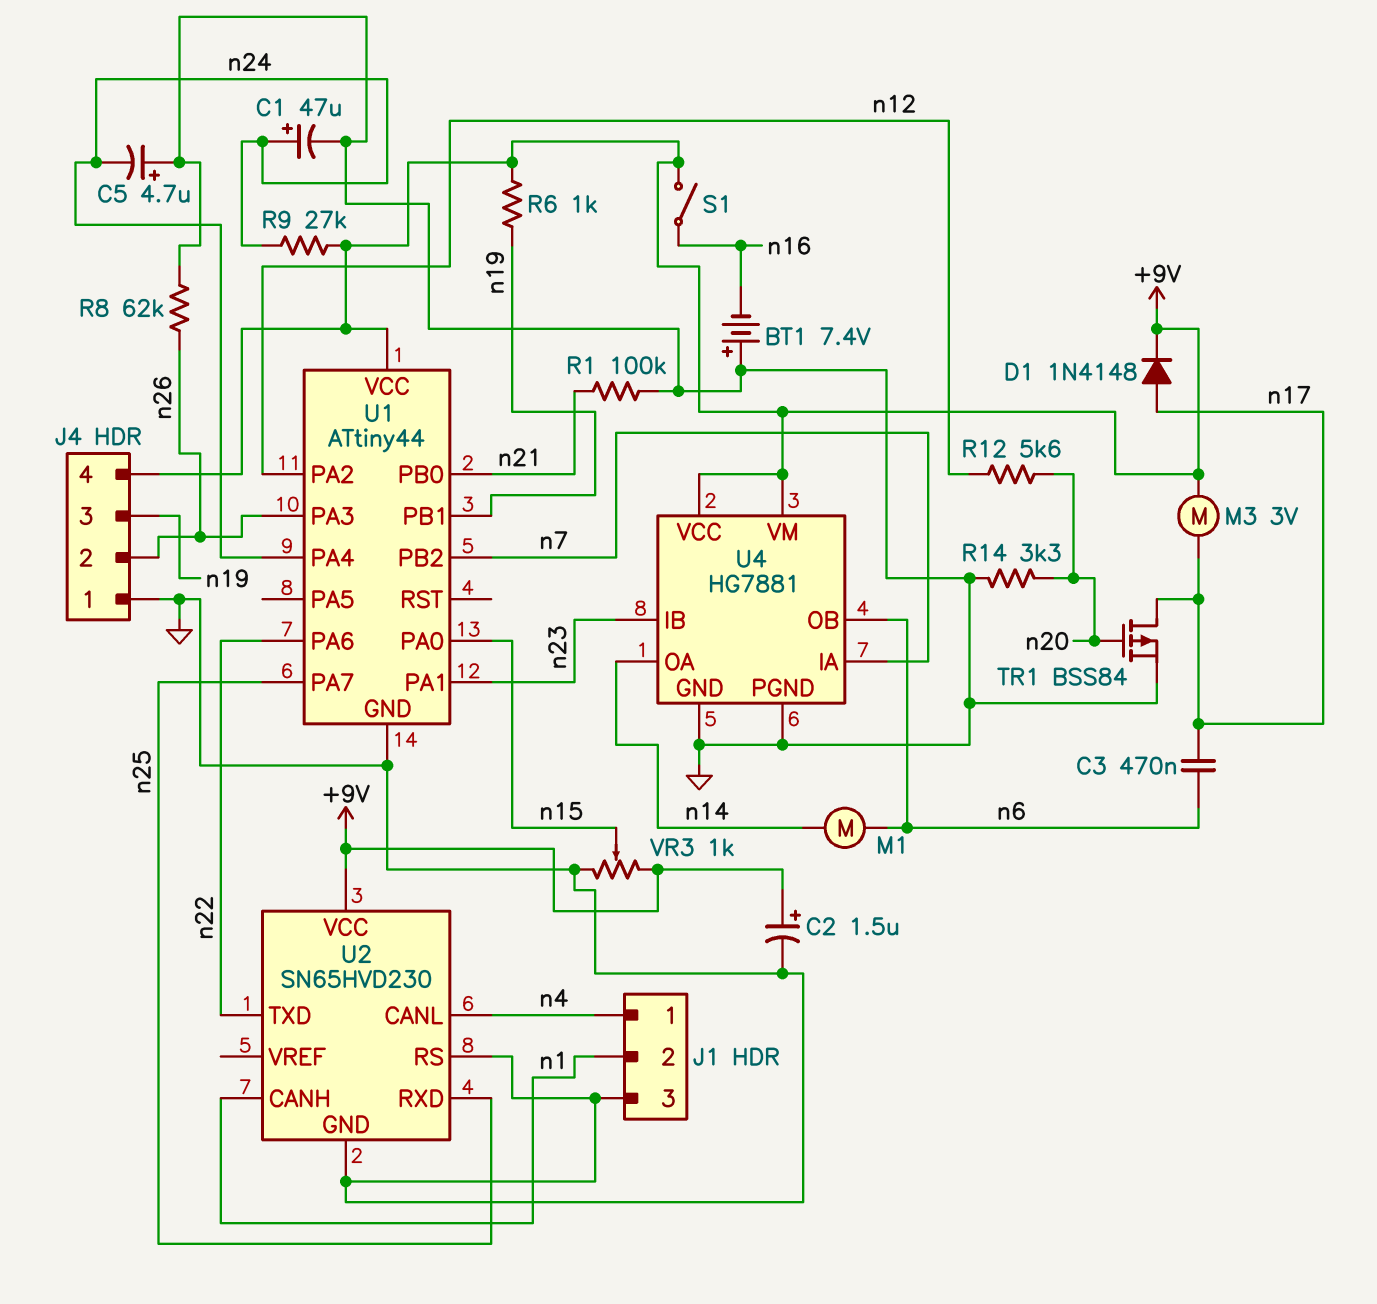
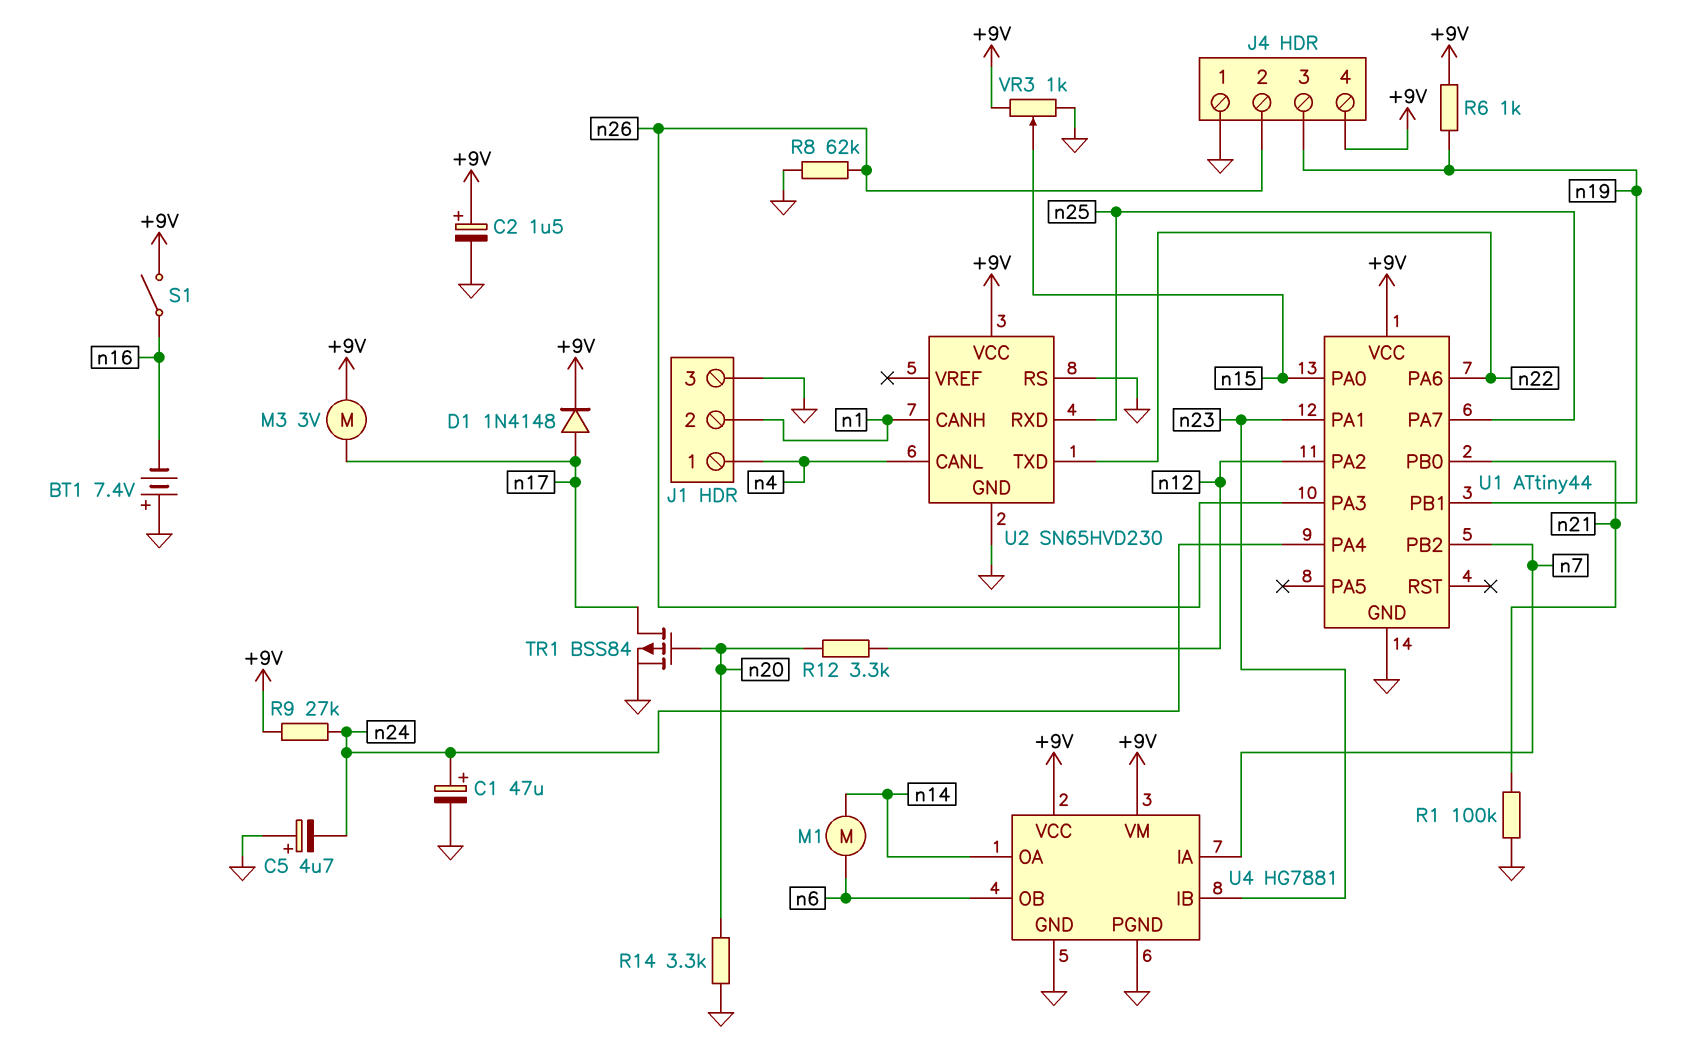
C3: 470nF (n6, n17) -> none
R12: 5.6k (n12, n20) -> 3.3k (n12, n20)

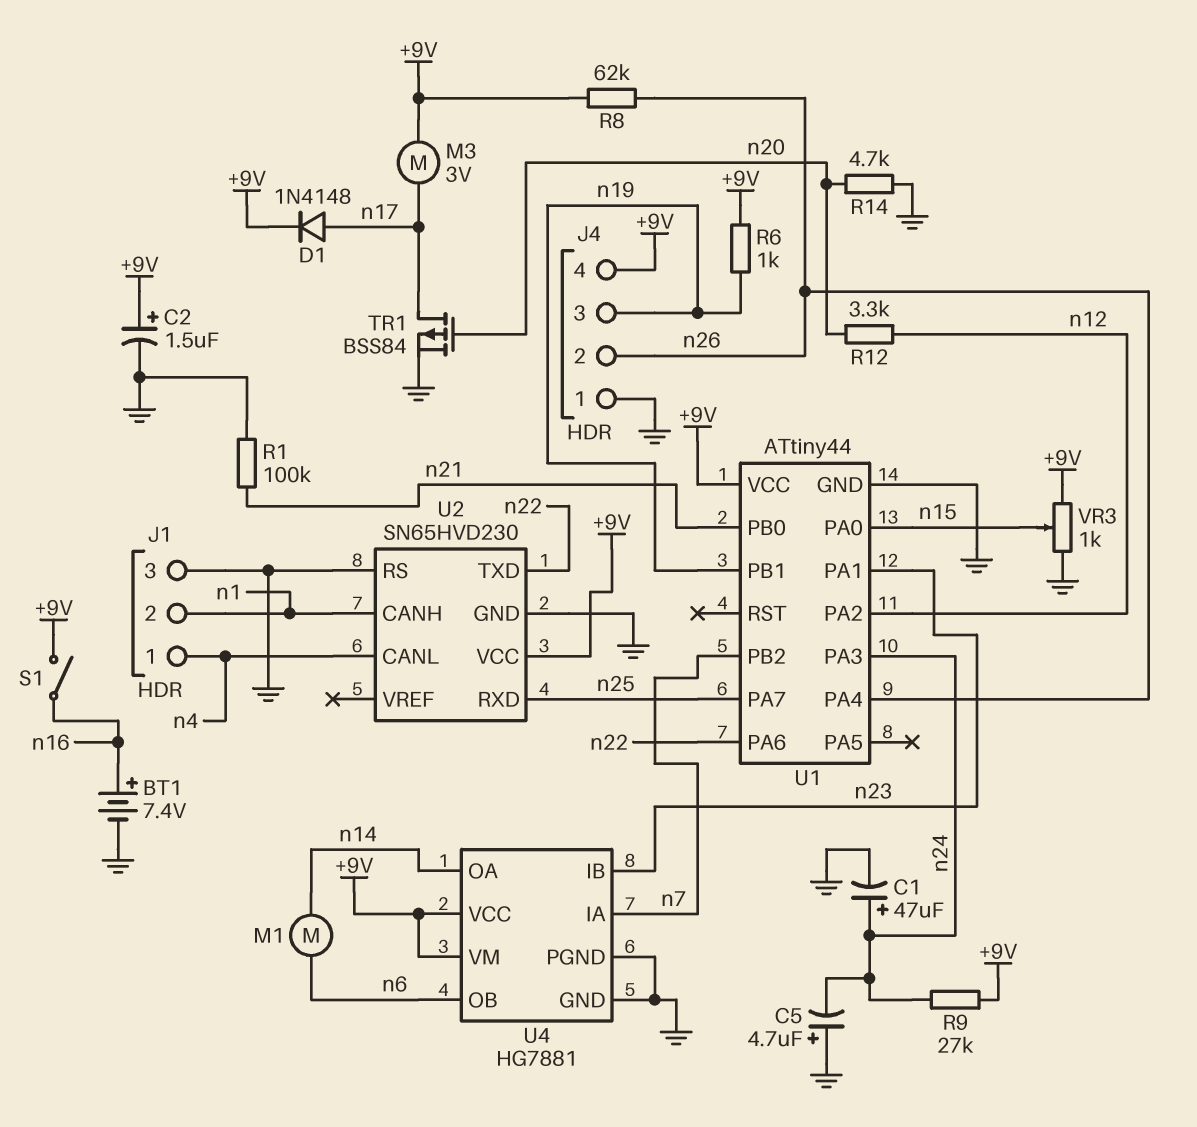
BT1: 7.4V (plus GND, minus n16) -> 7.4V (plus n16, minus GND)
R8: 62k (GND, n26) -> 62k (+9V, n26)
R14: 3.3k (GND, n20) -> 4.7k (GND, n20)
U1 pin PA3: n26 -> n24
U1 pin PA4: n24 -> n26

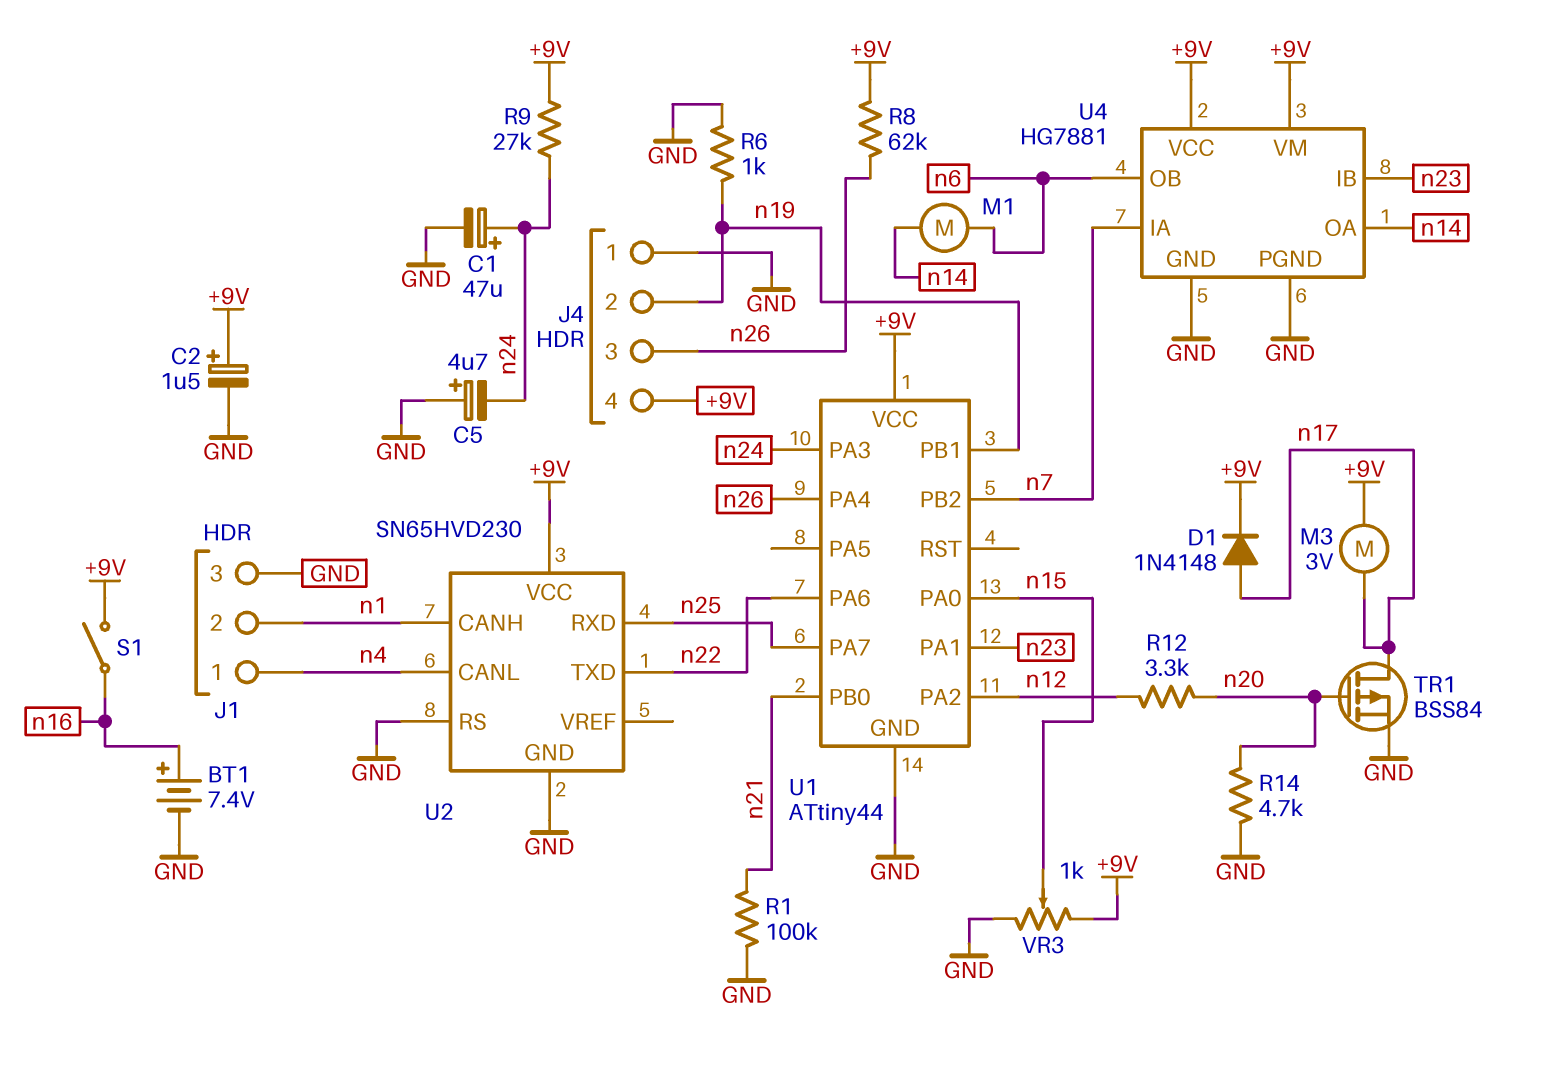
J4 pin 2: n26 -> n19
J4 pin 3: n19 -> n26
R6: 1k (+9V, n19) -> 1k (GND, n19)

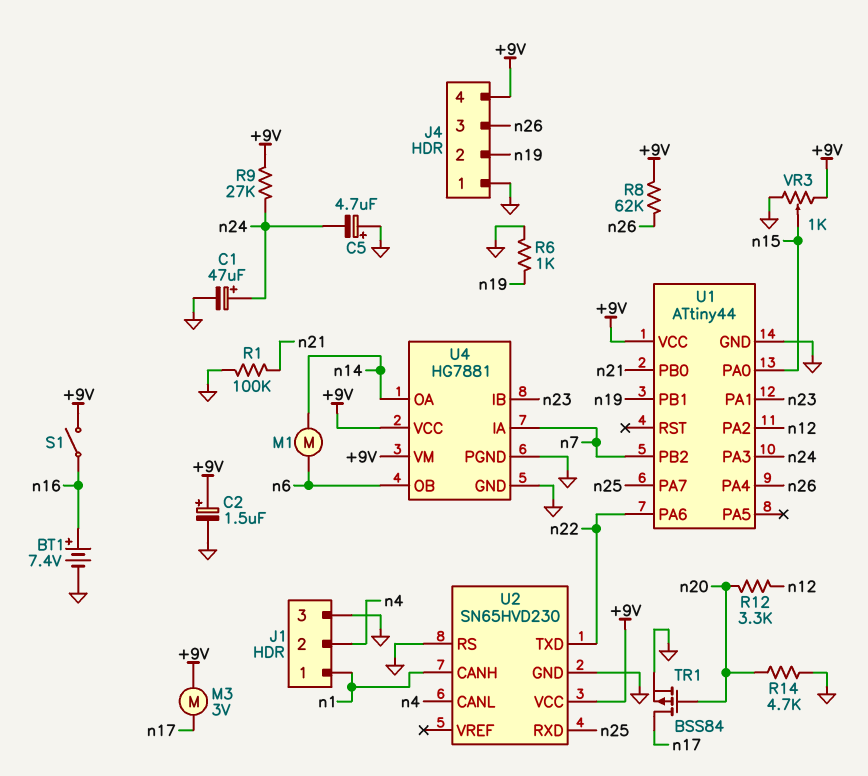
D1: diode 1N4148 (A n17, K +9V) -> none
J1 pin 1: n4 -> n1
J1 pin 2: n1 -> n4

